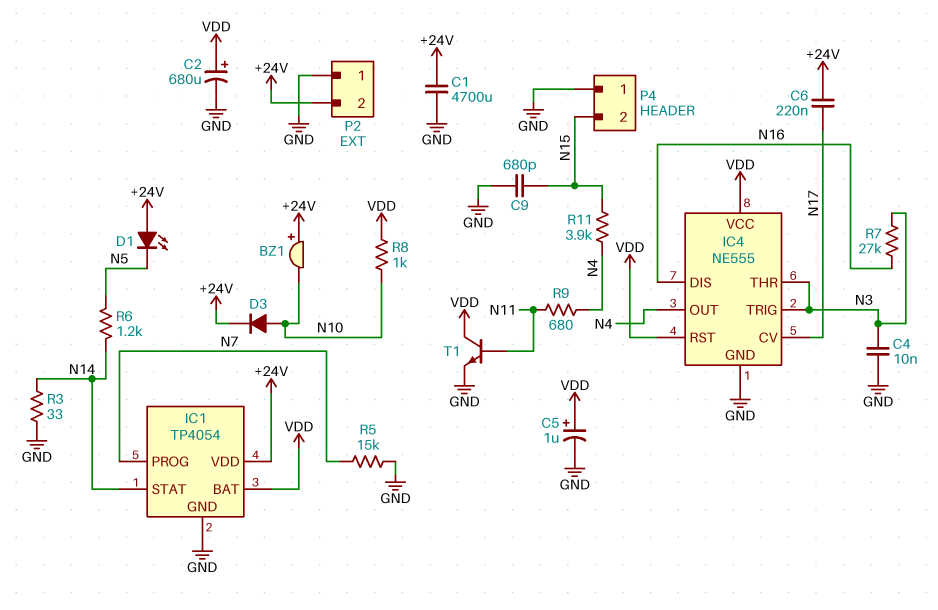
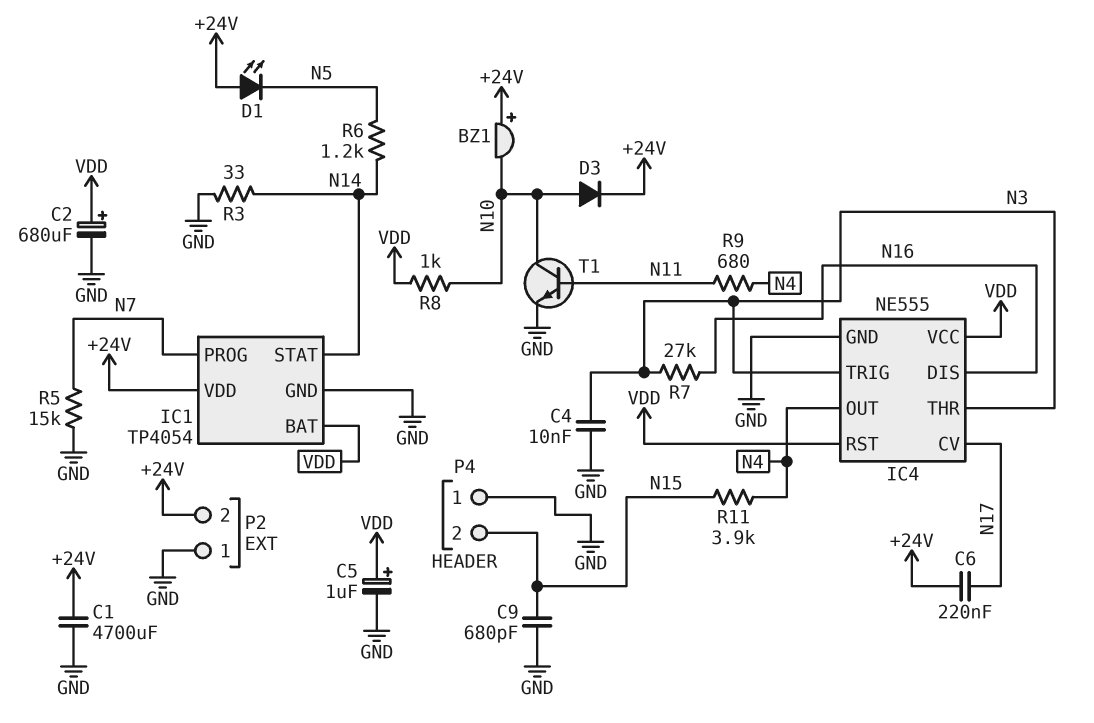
T1: NPN (B N11, C VDD, E GND) -> NPN (B N11, C N10, E GND)

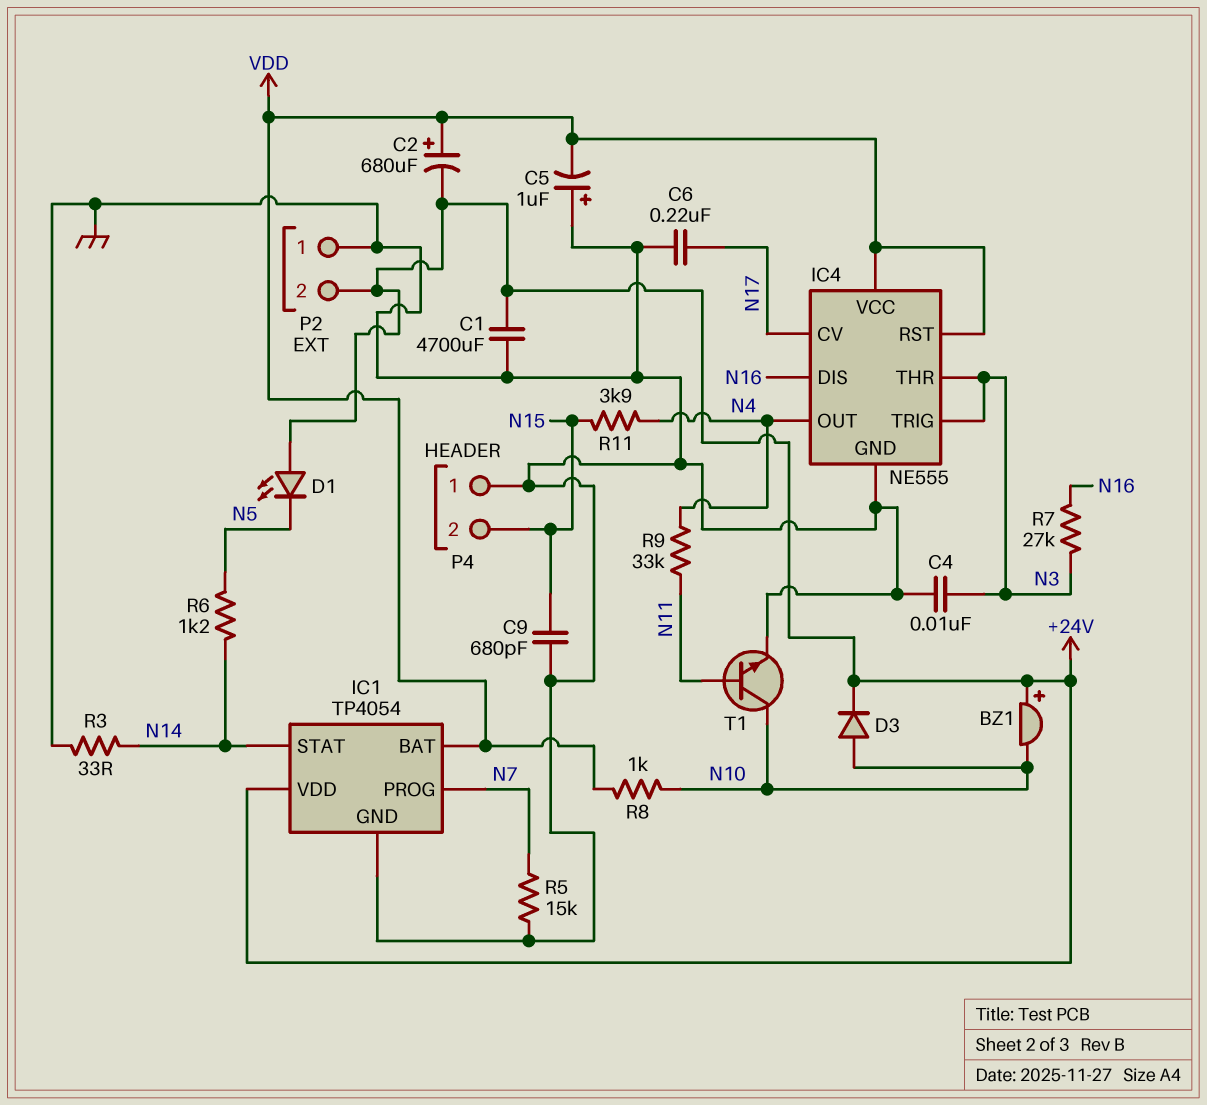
C2: 680uF (plus VDD, minus GND) -> 680uF (plus VDD, minus +24V)
C5: 1uF (plus VDD, minus GND) -> 1uF (plus GND, minus VDD)
C6: 220nF (+24V, N17) -> 220nF (GND, N17)
R9: 680 (N4, N11) -> 33k (N4, N11)

